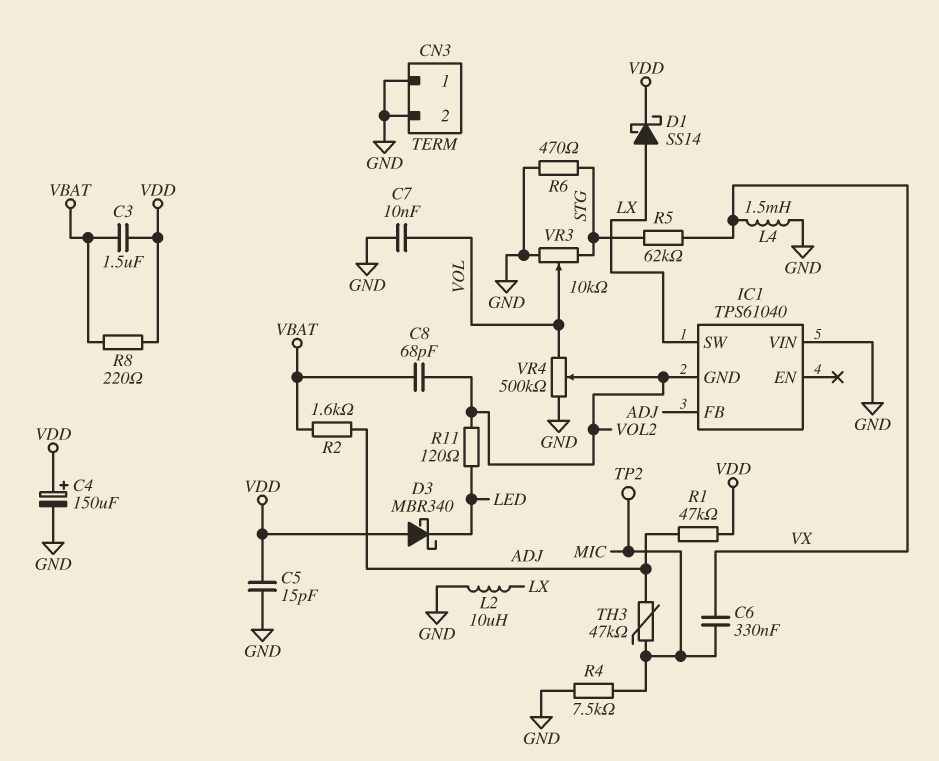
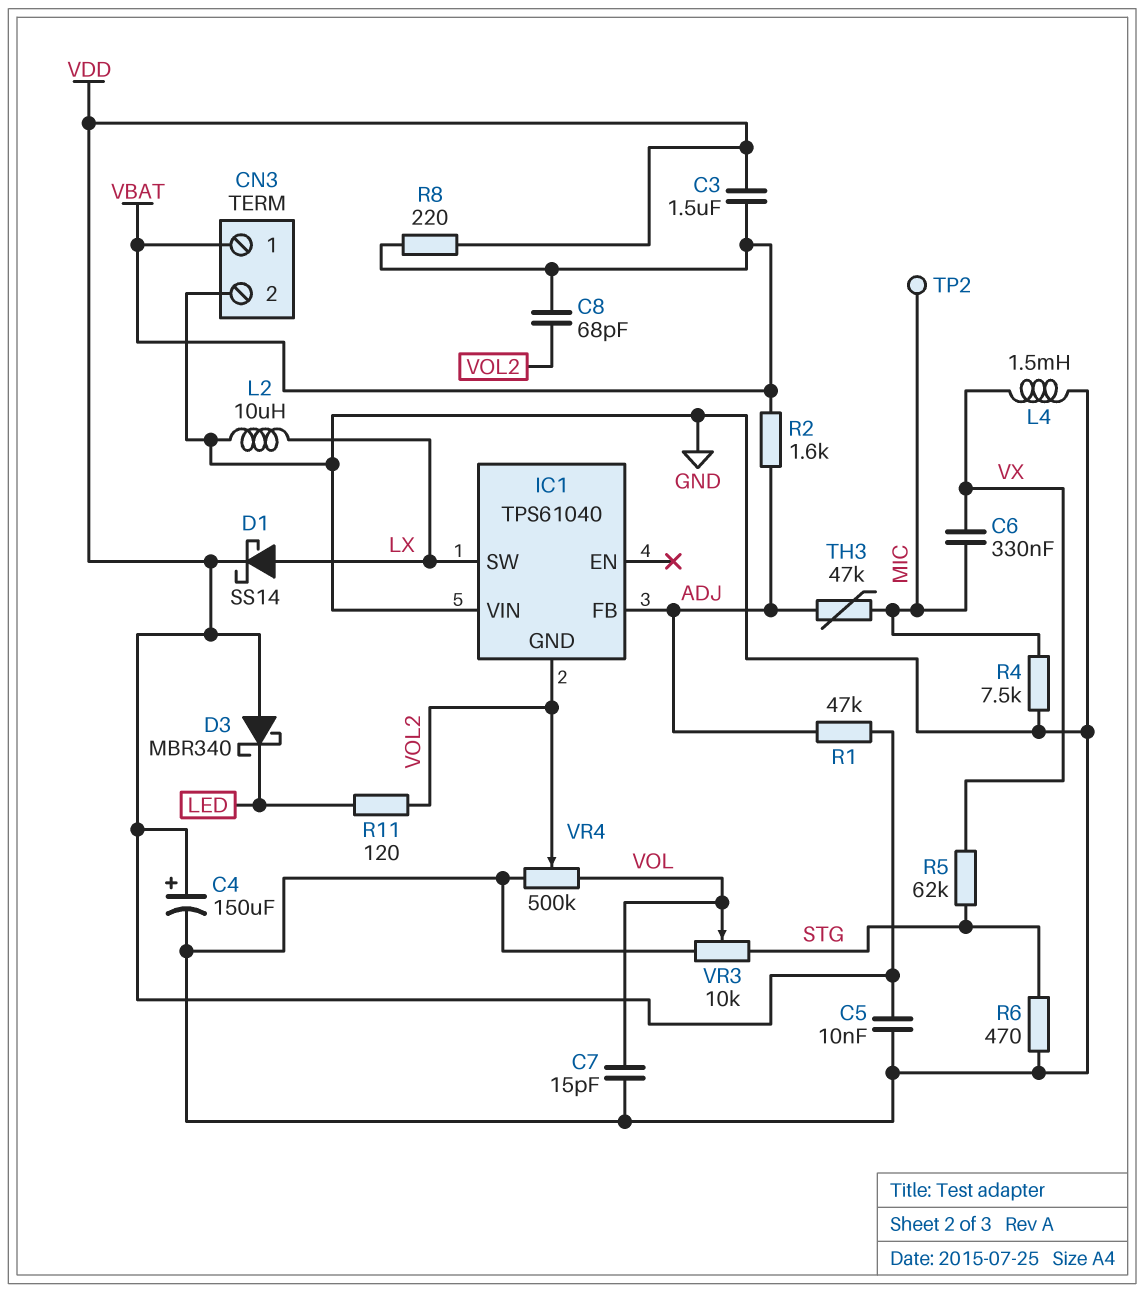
C5: 15pF (GND, VDD) -> 10nF (GND, VDD)
C7: 10nF (GND, VOL) -> 15pF (GND, VOL)
CN3 pin 1: GND -> VBAT

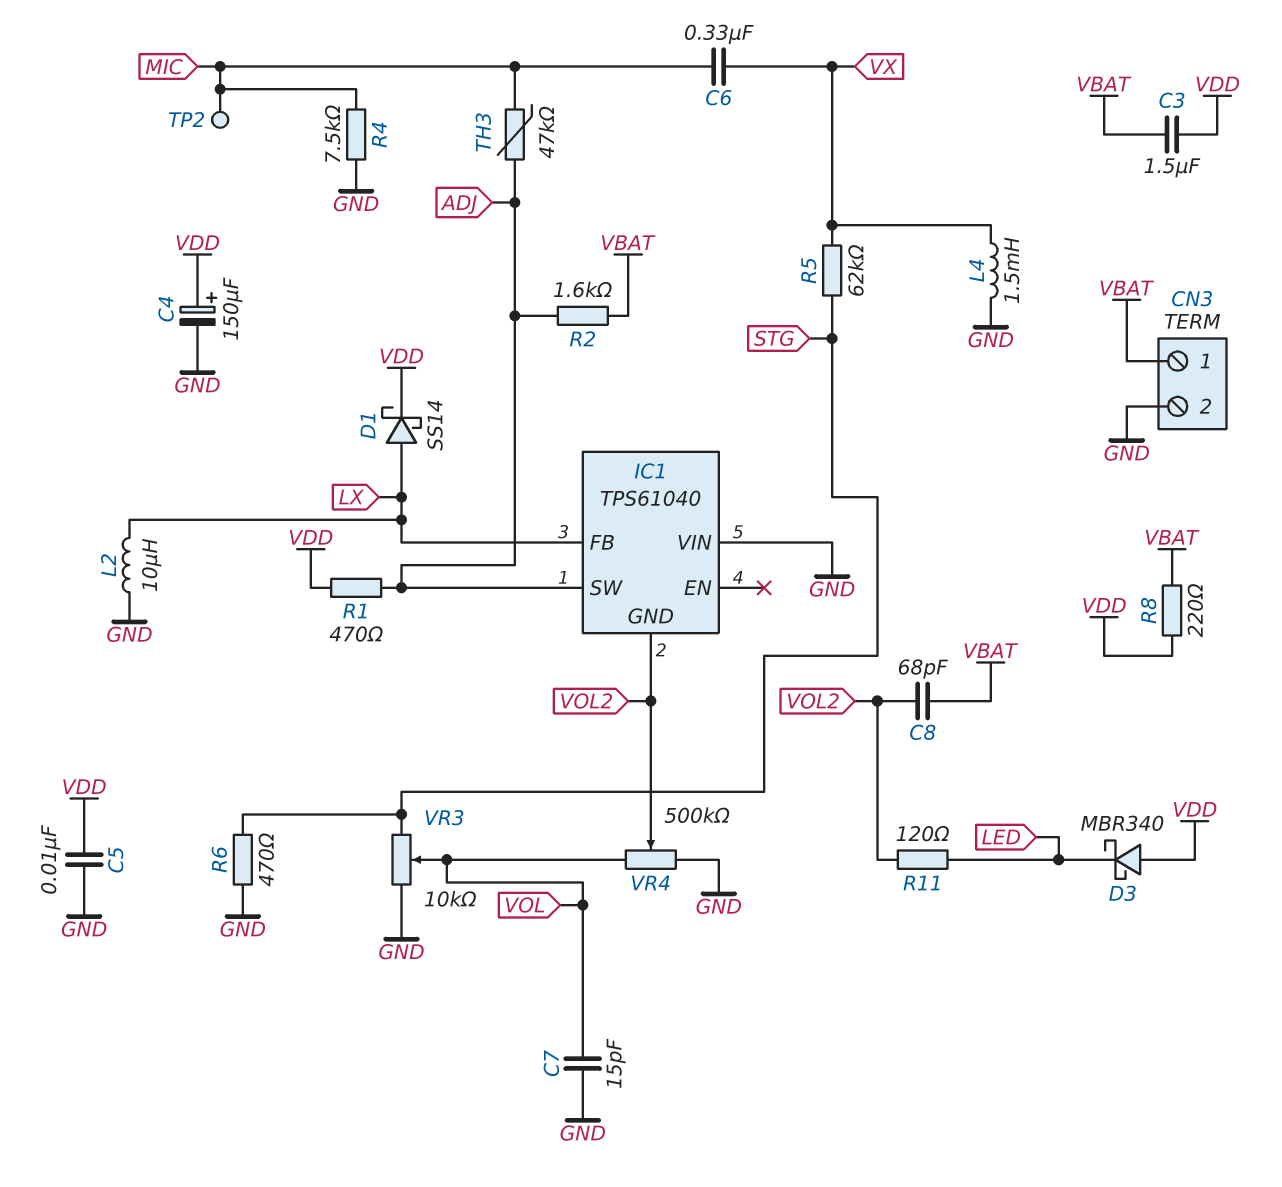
IC1 pin FB: ADJ -> LX
IC1 pin SW: LX -> ADJ
R1: 47k (ADJ, VDD) -> 470 (ADJ, VDD)

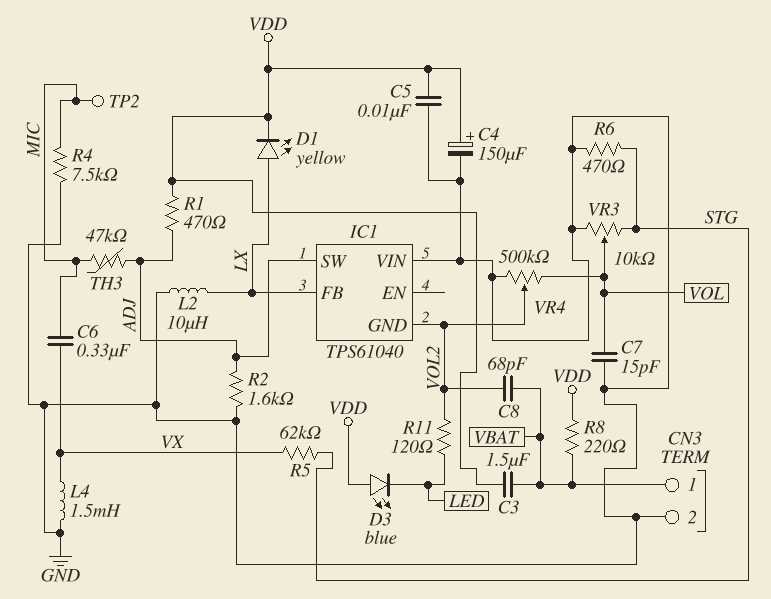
D1: schottky SS14 (A LX, K VDD) -> LED yellow (A LX, K VDD)
D3: schottky MBR340 (A VDD, K LED) -> LED blue (A VDD, K LED)
R2: 1.6k (ADJ, VBAT) -> 1.6k (ADJ, GND)

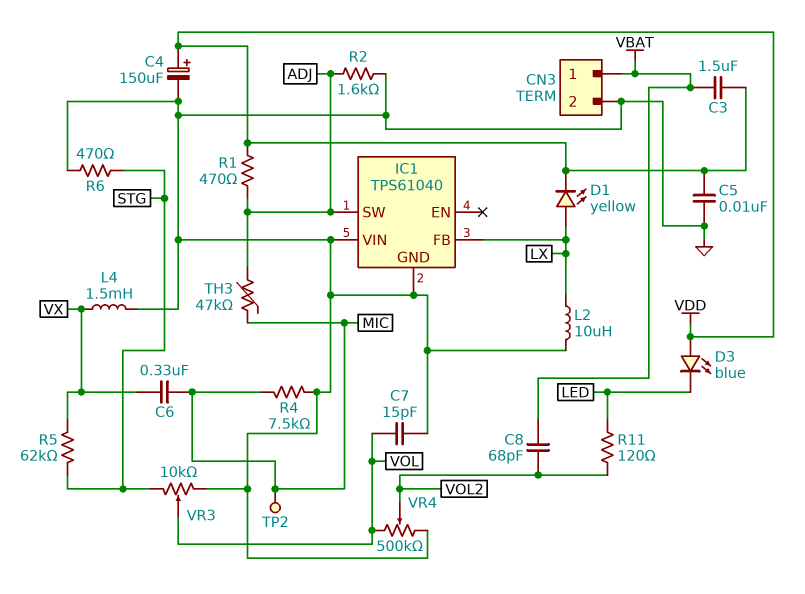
IC1 pin GND: VOL2 -> GND
R8: 220 (VBAT, VDD) -> none

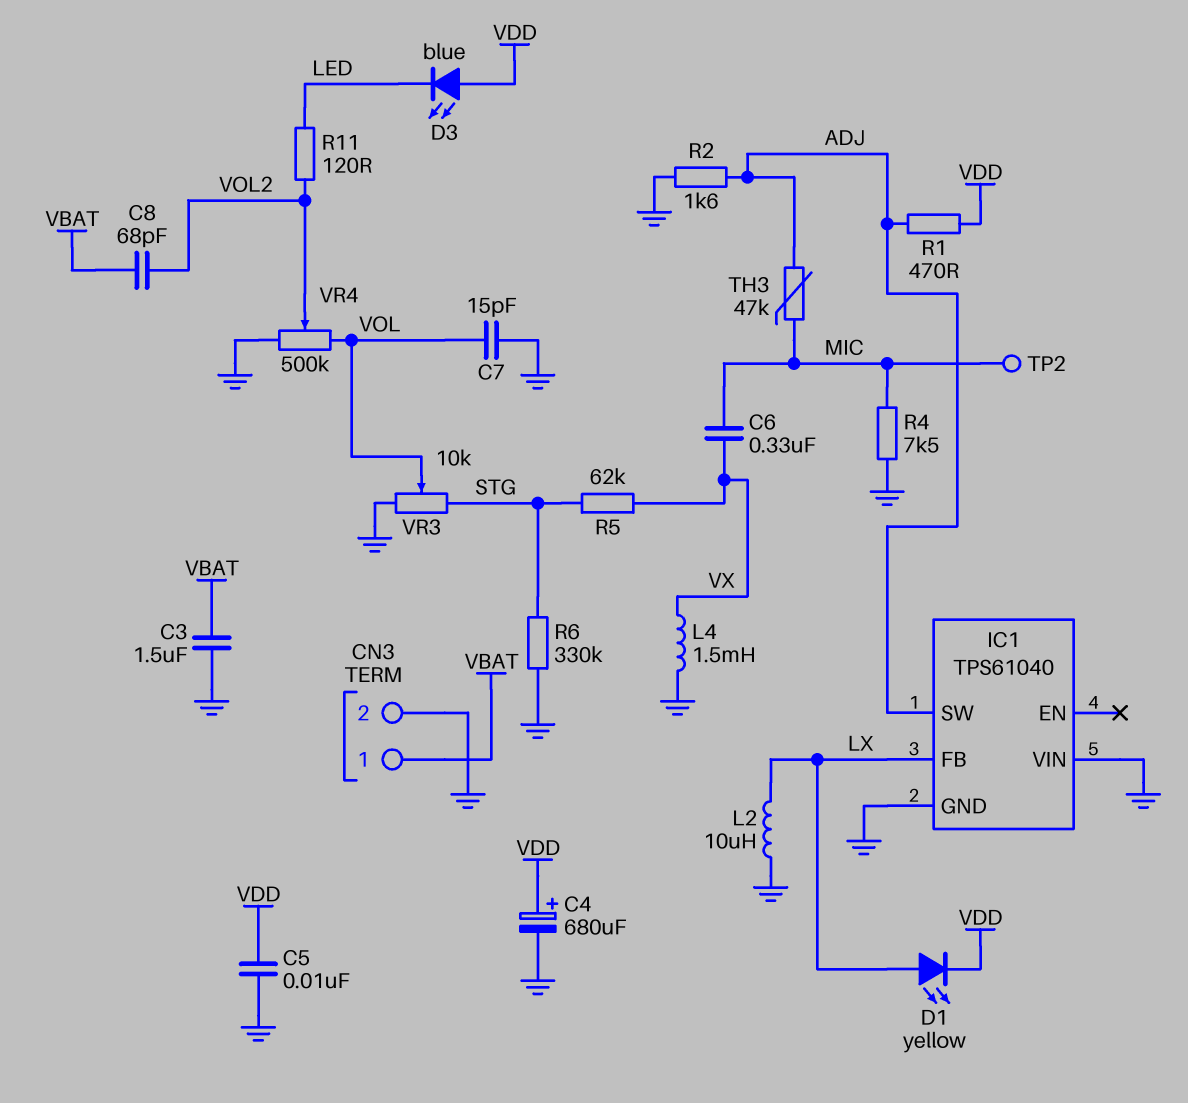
C3: 1.5uF (VBAT, VDD) -> 1.5uF (GND, VBAT)
C4: 150uF (plus VDD, minus GND) -> 680uF (plus VDD, minus GND)
R6: 470 (GND, STG) -> 330k (GND, STG)

